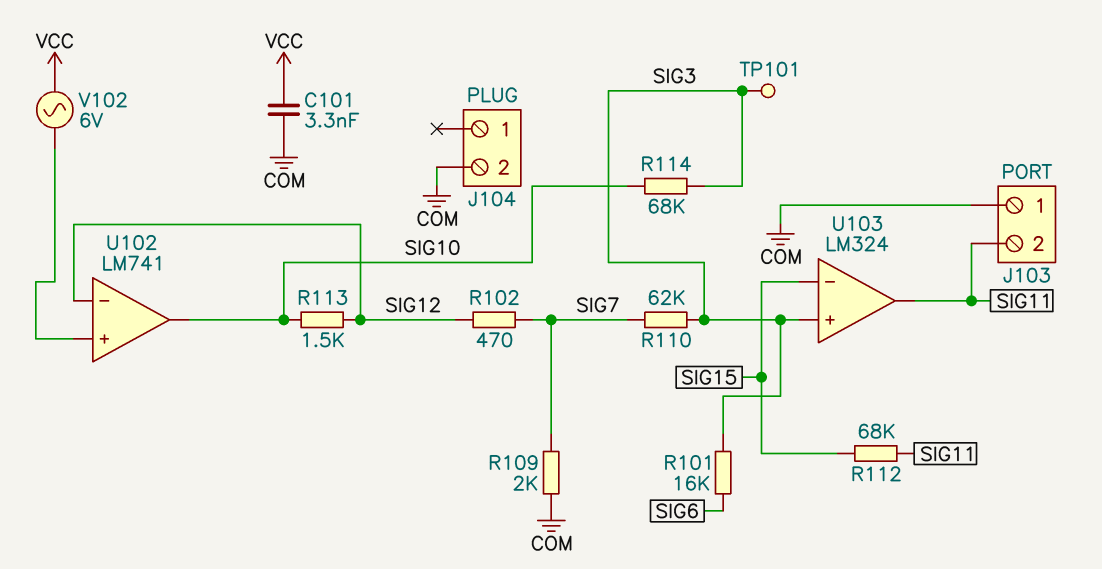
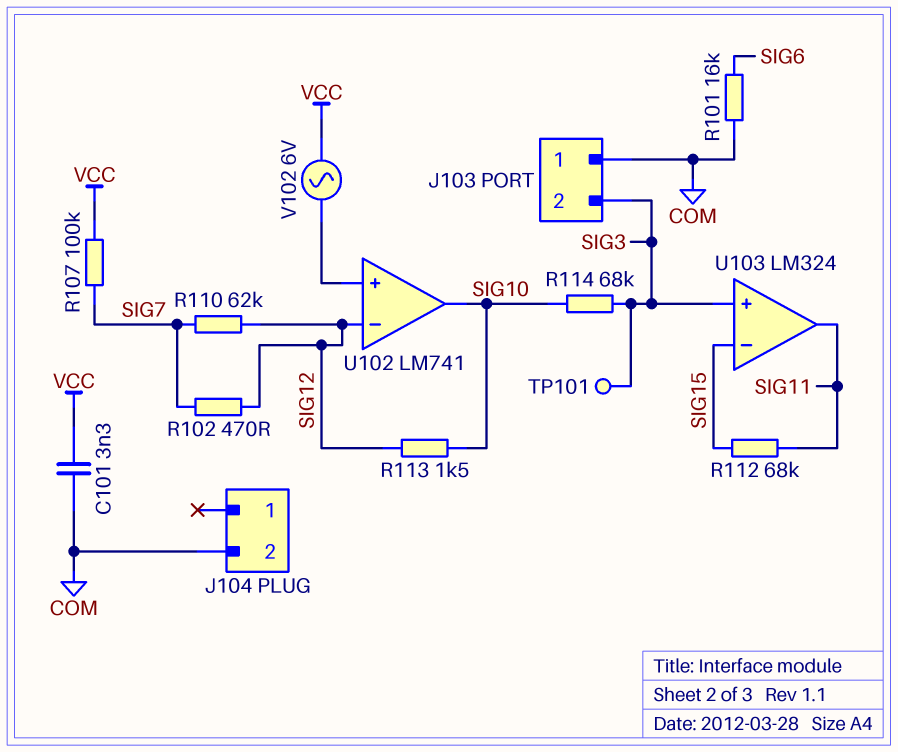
J103 pin 2: SIG11 -> SIG3
R101: 16k (SIG3, SIG6) -> 16k (COM, SIG6)
R107: none -> 100k (SIG7, VCC)
R109: 2k (COM, SIG7) -> none
R110: 62k (SIG3, SIG7) -> 62k (SIG7, SIG12)

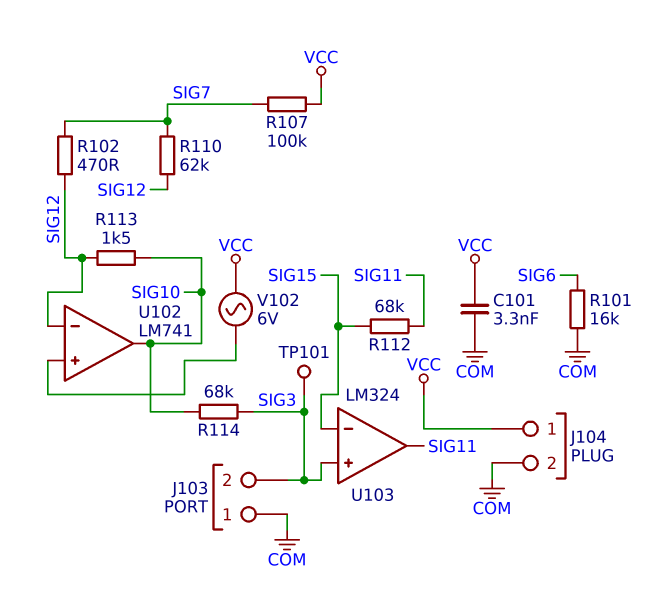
J104 pin 1: none -> VCC

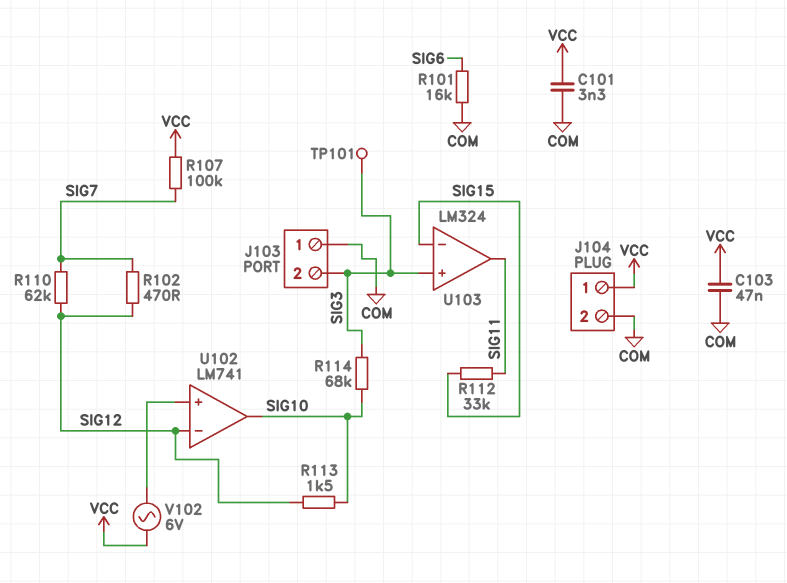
C103: none -> 47nF (COM, VCC)
R112: 68k (SIG11, SIG15) -> 33k (SIG11, SIG15)

